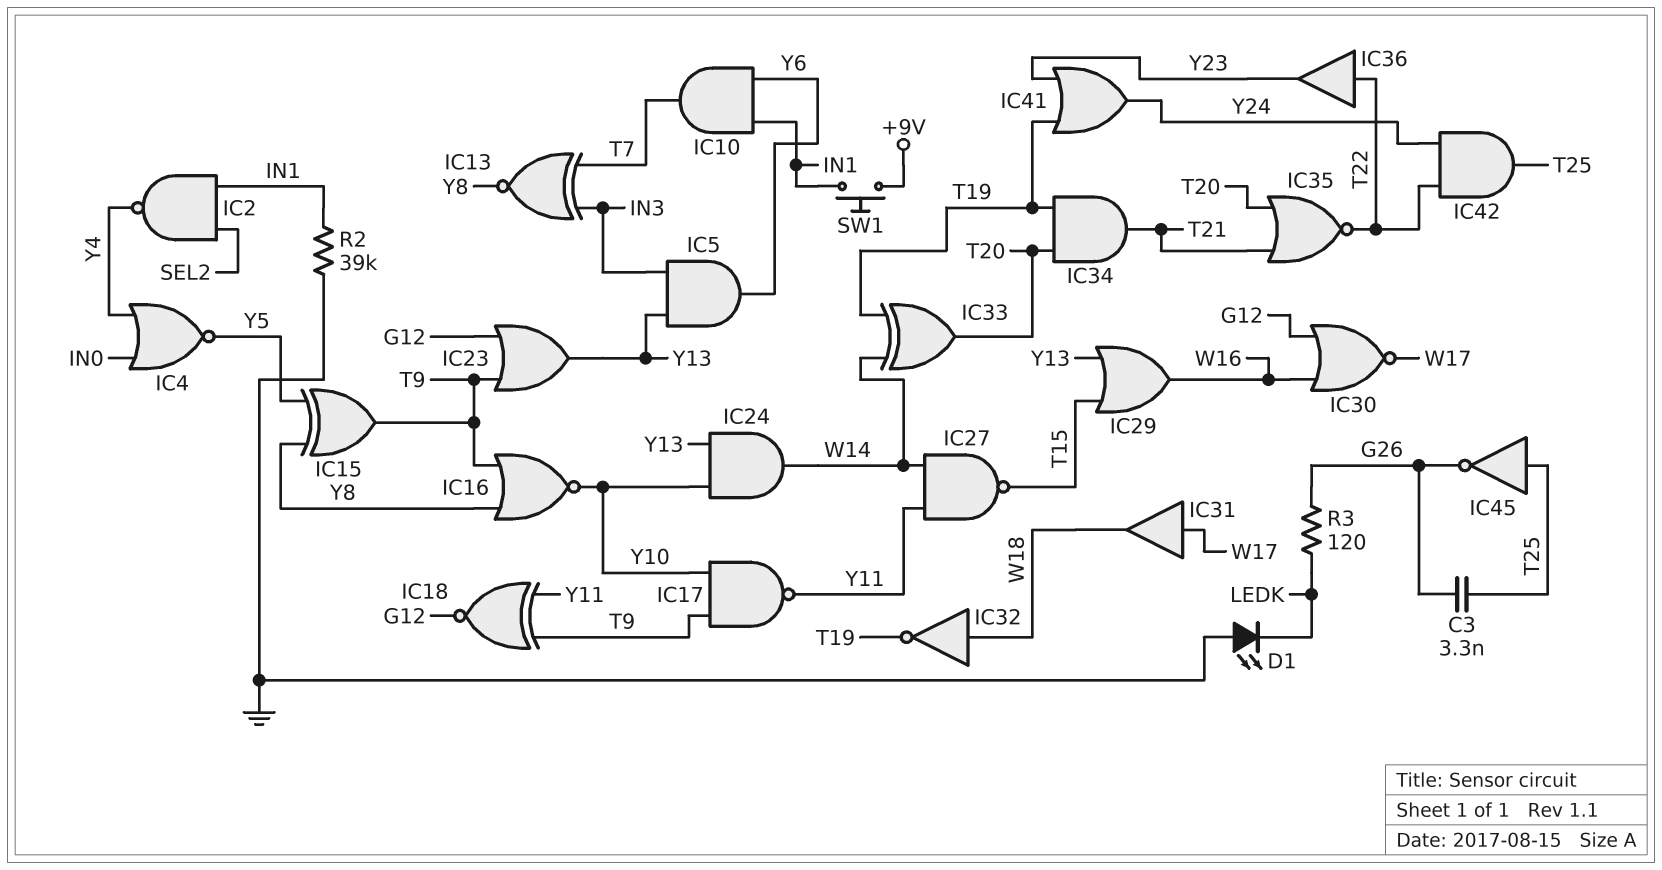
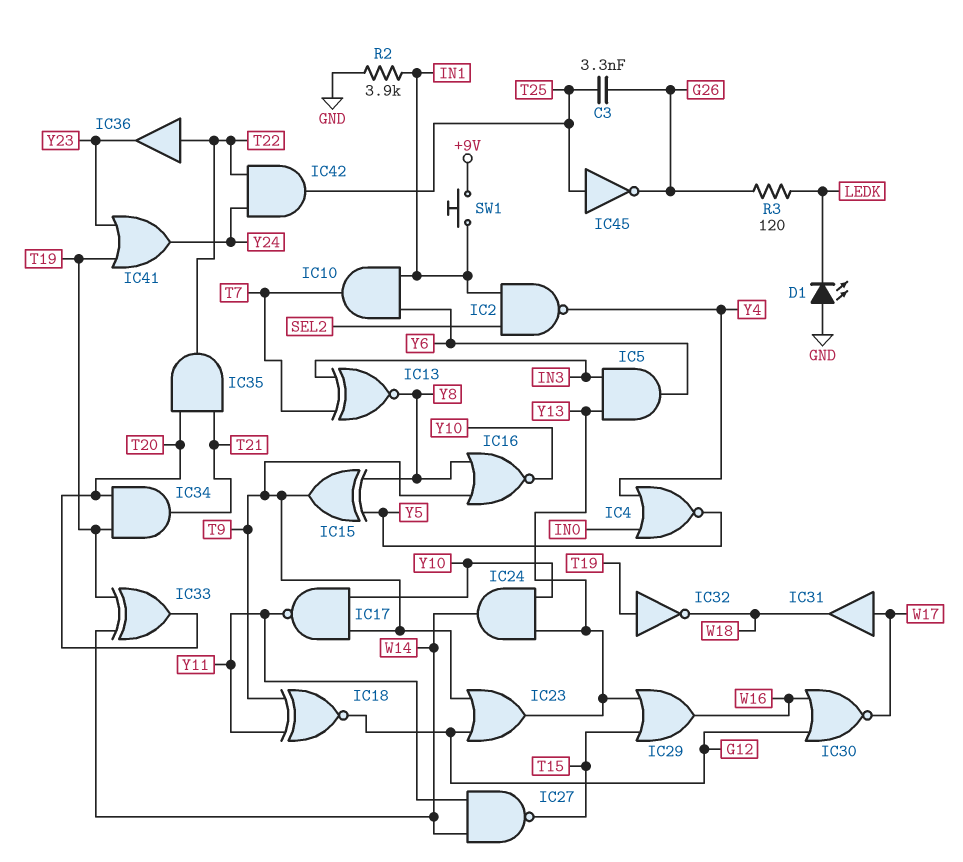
IC32: NOT (in W18, out T19) -> NOT (in T19, out W18)
IC35: NOR (in T20, in T21, out T22) -> AND (in T20, in T21, out T22)
R2: 39k (GND, IN1) -> 3.9k (GND, IN1)

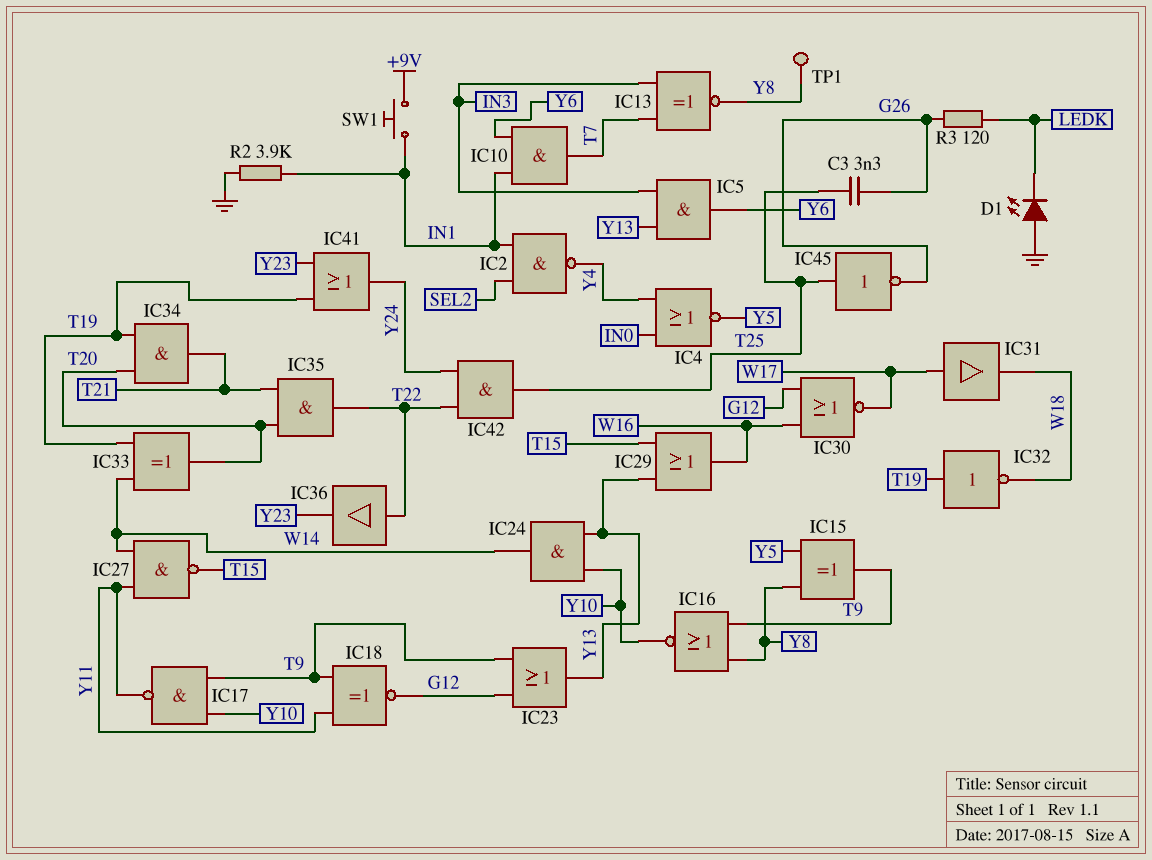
TP1: none -> test point (Y8)

